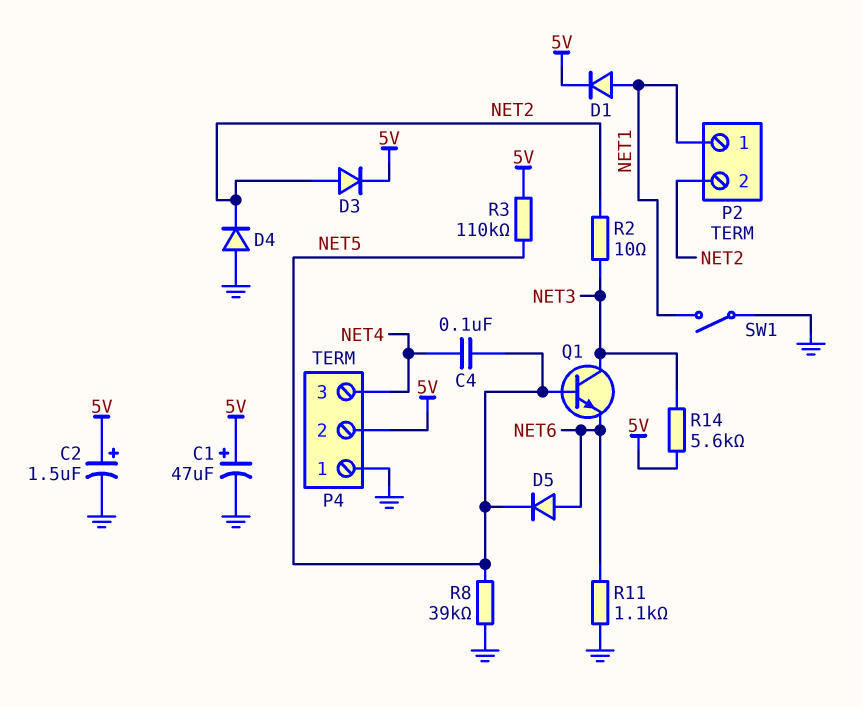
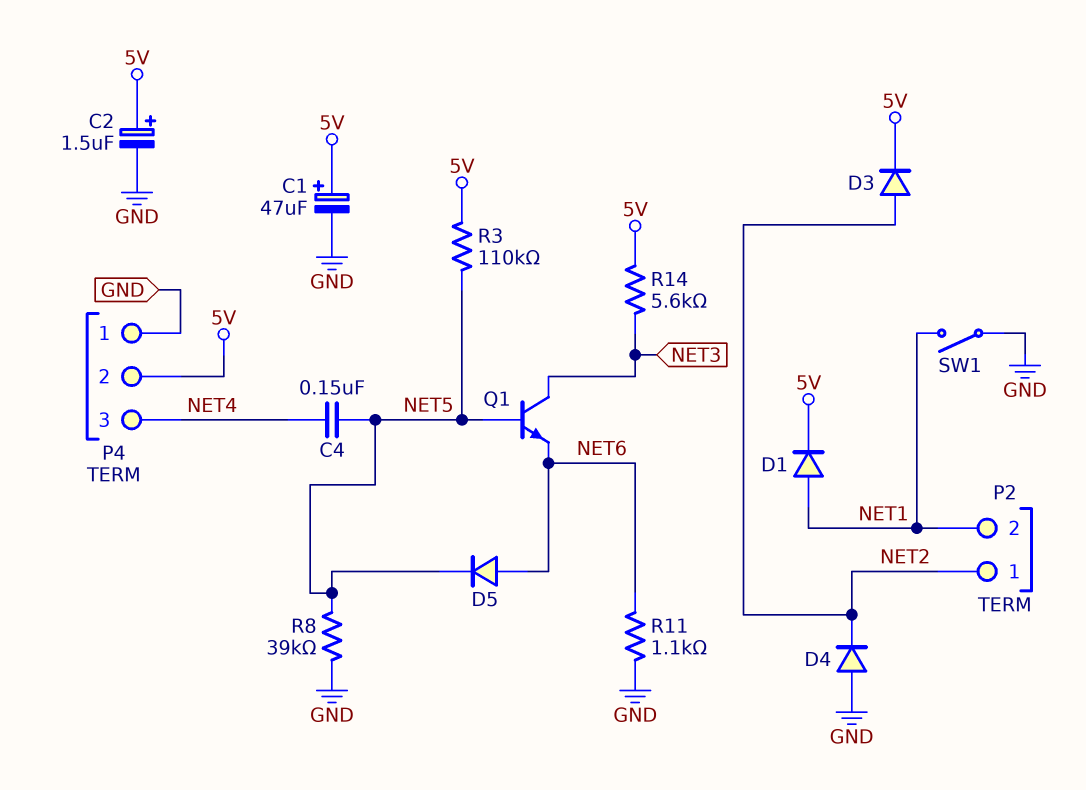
C4: 100nF (NET4, NET5) -> 150nF (NET4, NET5)
P2 pin 1: NET1 -> NET2
P2 pin 2: NET2 -> NET1
R2: 10 (NET2, NET3) -> none

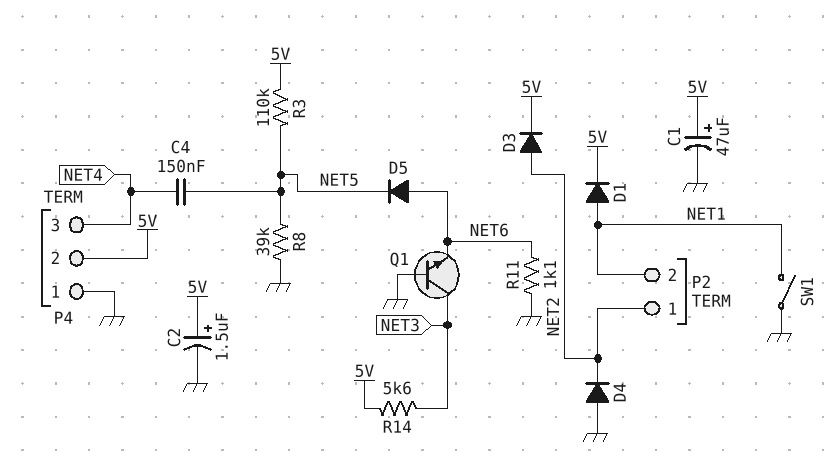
Q1: NPN (B NET5, C NET3, E NET6) -> NPN (B GND, C NET3, E NET6)

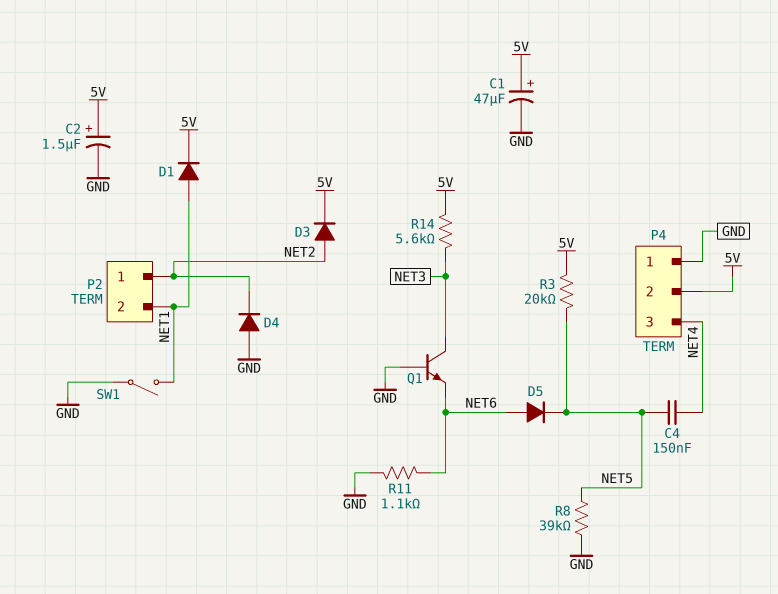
R3: 110k (5V, NET5) -> 20k (5V, NET5)

